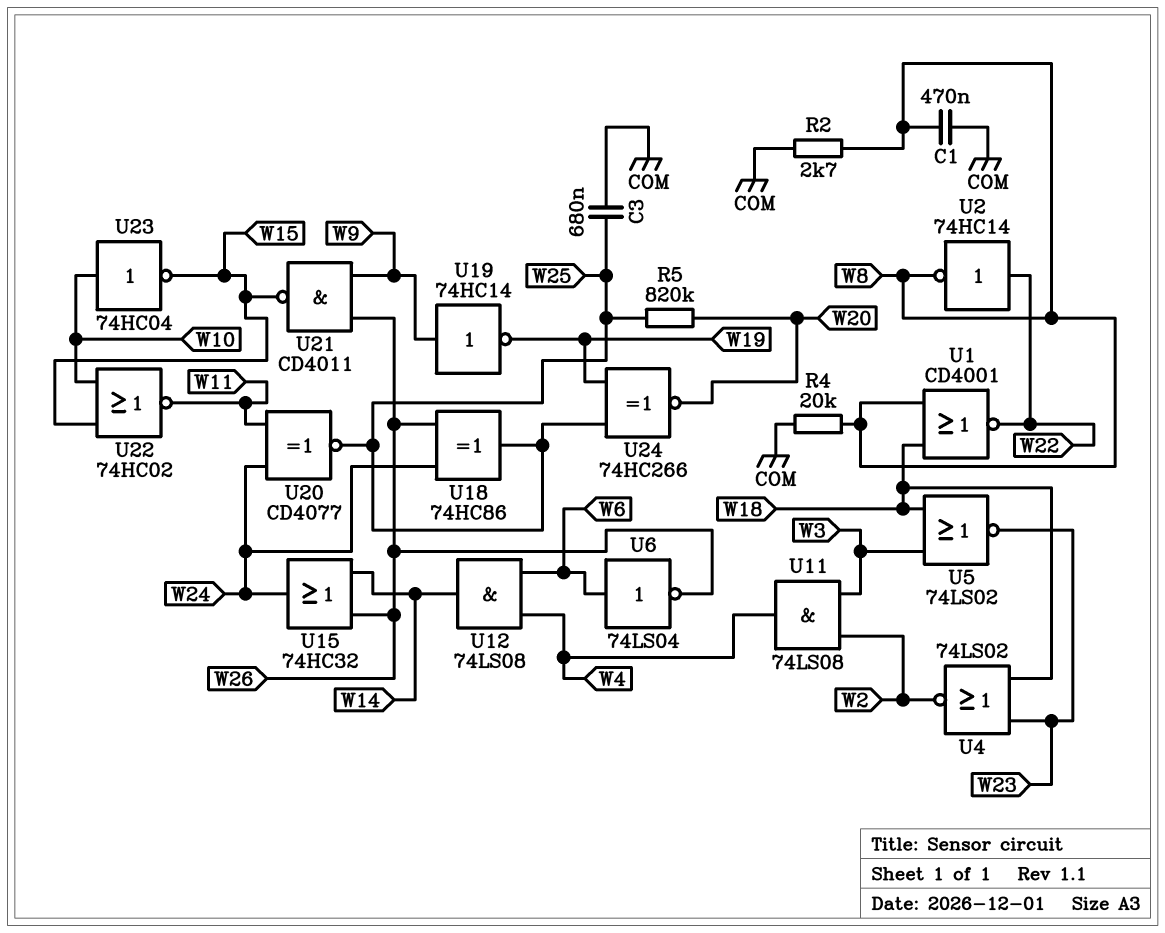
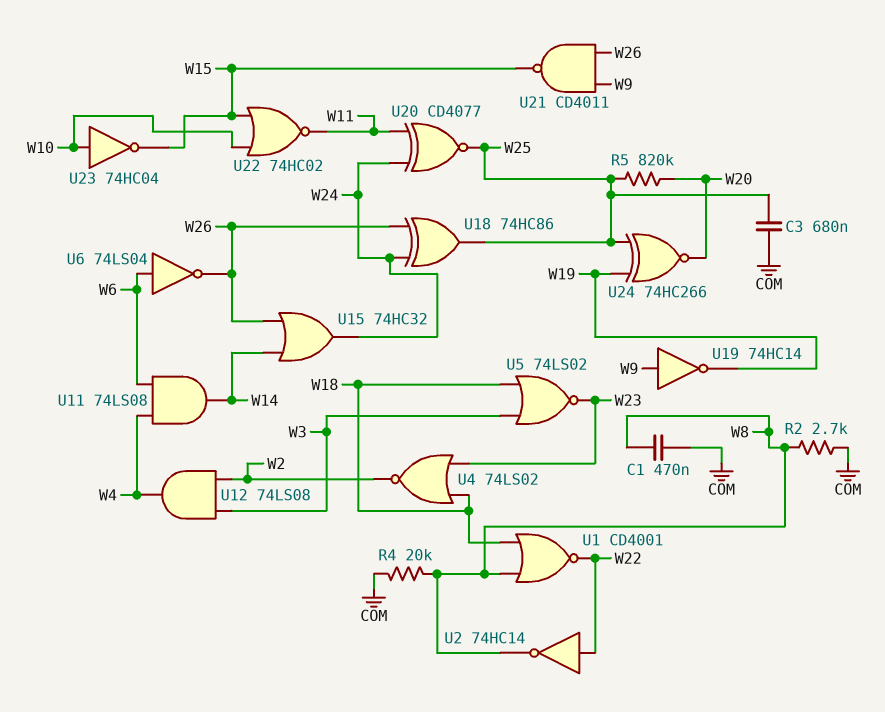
U11: AND 74LS08 (in W2, in W3, out W4) -> AND 74LS08 (in W4, in W6, out W14)
U12: AND 74LS08 (in W4, in W6, out W14) -> AND 74LS08 (in W2, in W3, out W4)

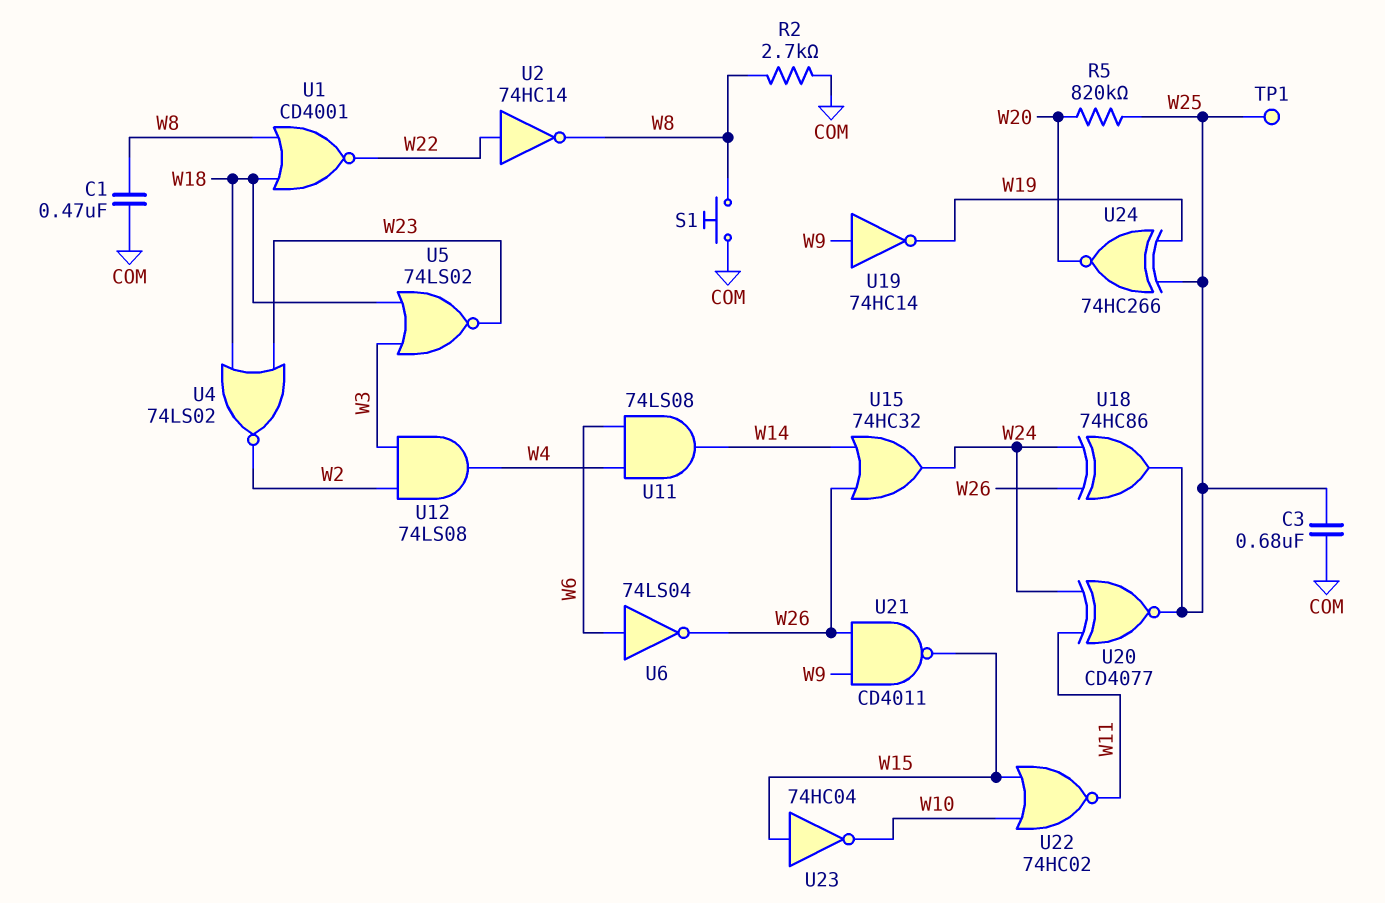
R4: 20k (COM, W8) -> none
S1: none -> button (COM, W8)
TP1: none -> test point (W25)
U23: NOT 74HC04 (in W10, out W15) -> NOT 74HC04 (in W15, out W10)

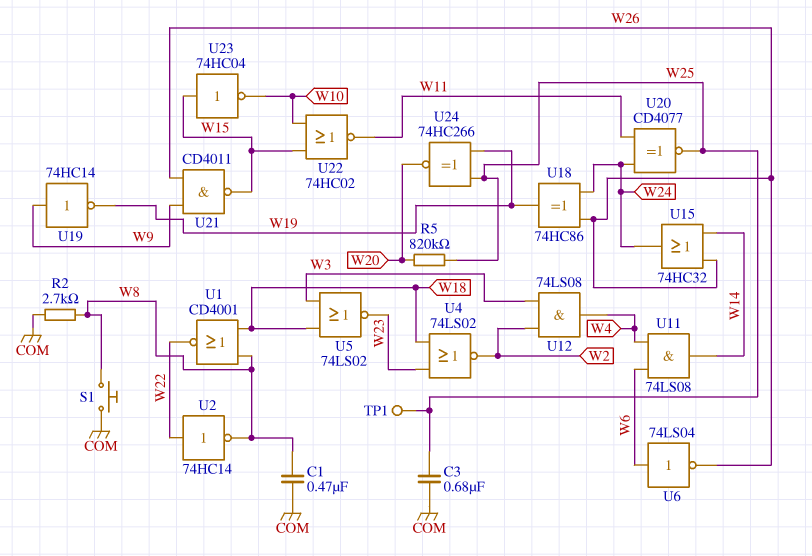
U18: XOR 74HC86 (in W24, in W26, out W25) -> XOR 74HC86 (in W24, in W26, out W19)

